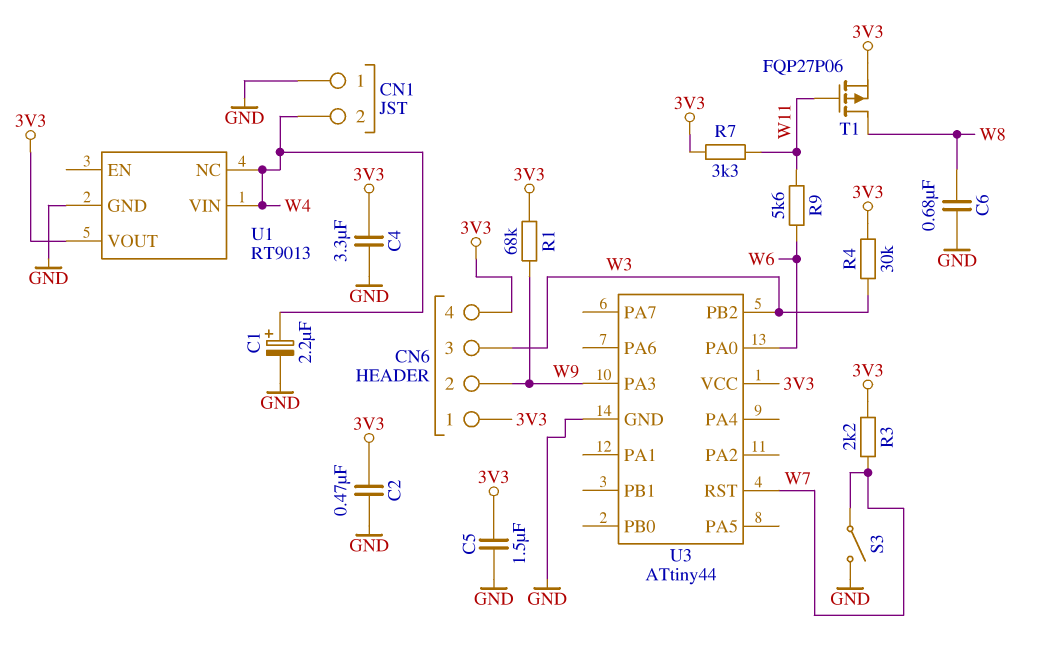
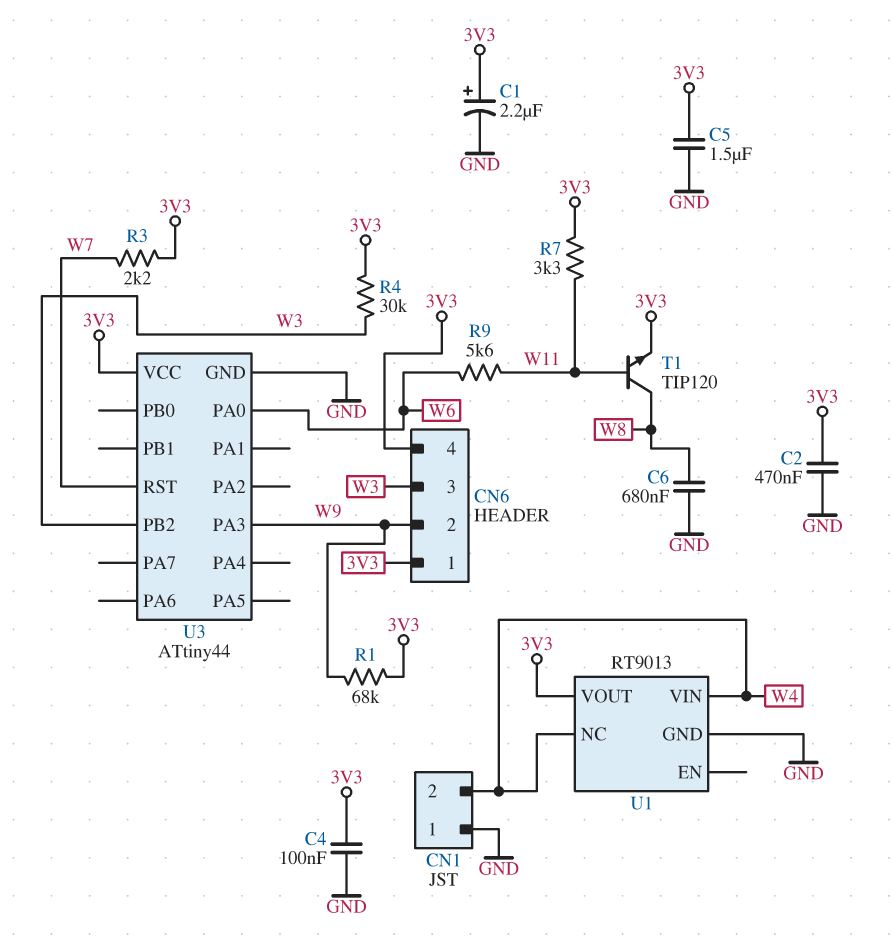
C1: 2.2uF (plus W4, minus GND) -> 2.2uF (plus 3V3, minus GND)
C4: 3.3uF (3V3, GND) -> 100nF (3V3, GND)
S3: switch (GND, W7) -> none
T1: PMOS FQP27P06 (G W11, D W8, S 3V3) -> NPN TIP120 (B W11, C W8, E 3V3)

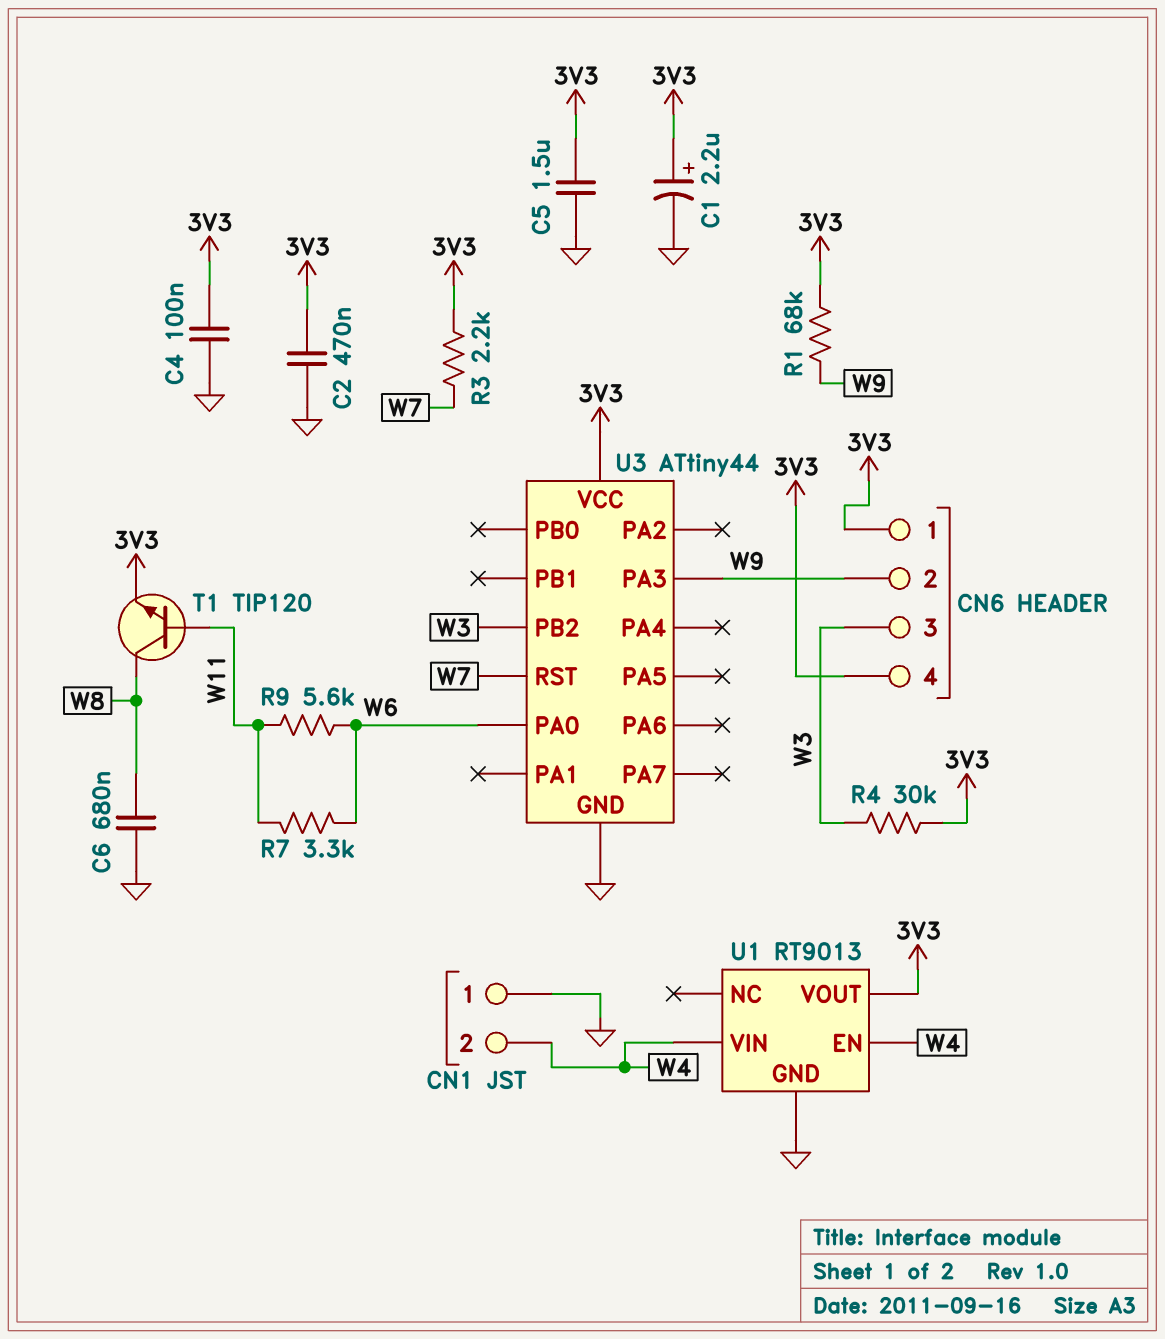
R7: 3.3k (3V3, W11) -> 3.3k (W6, W11)
U1 pin EN: none -> W4
U1 pin NC: W4 -> none

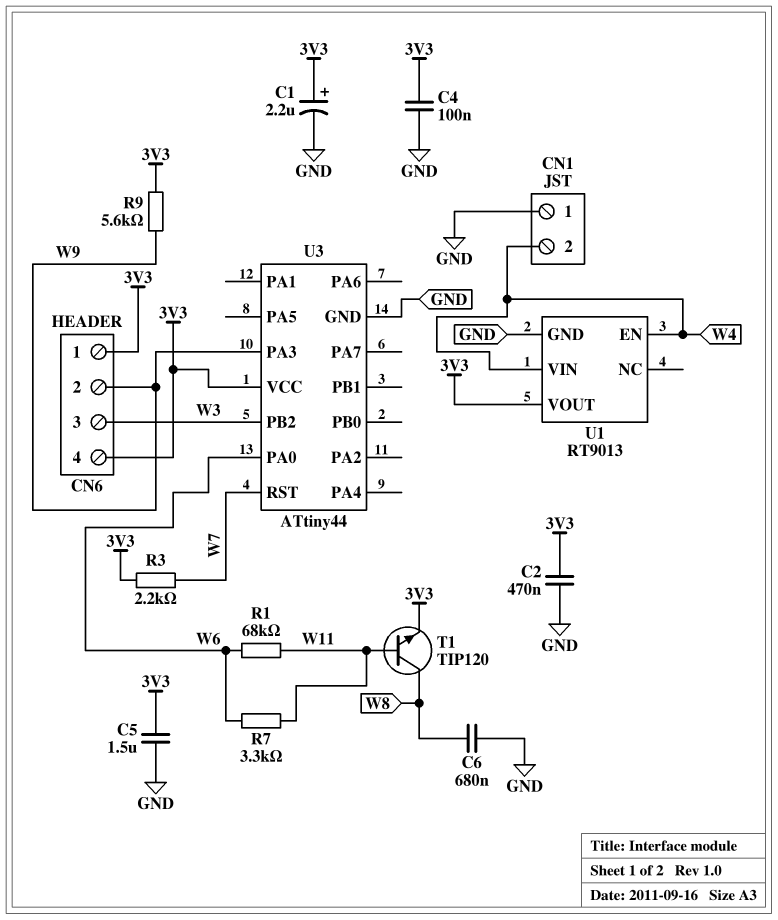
R1: 68k (3V3, W9) -> 68k (W6, W11)
R4: 30k (3V3, W3) -> none
R9: 5.6k (W6, W11) -> 5.6k (3V3, W9)

